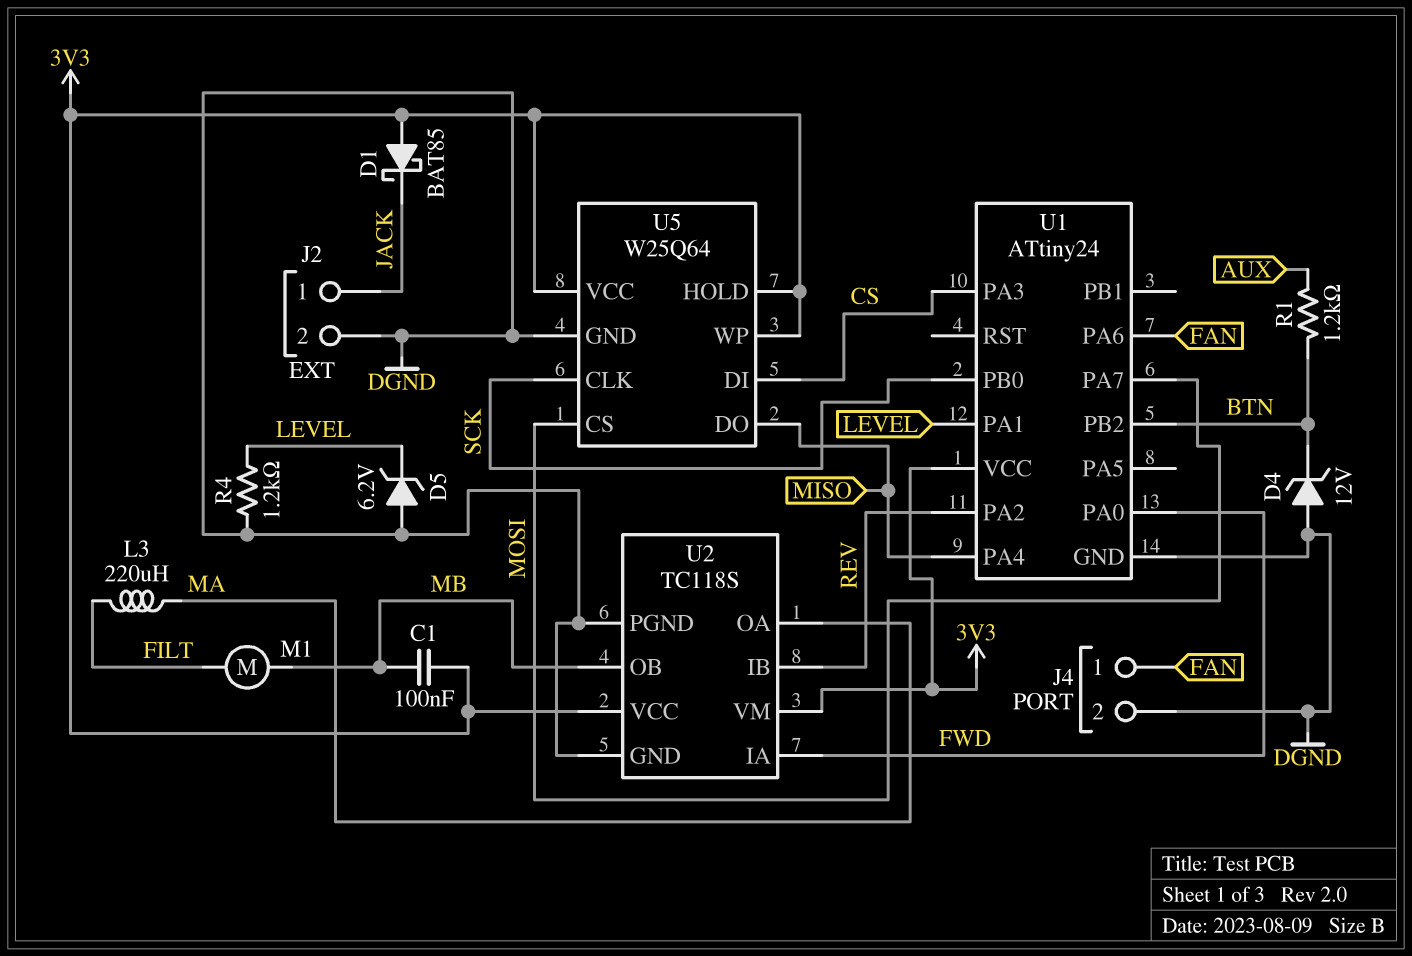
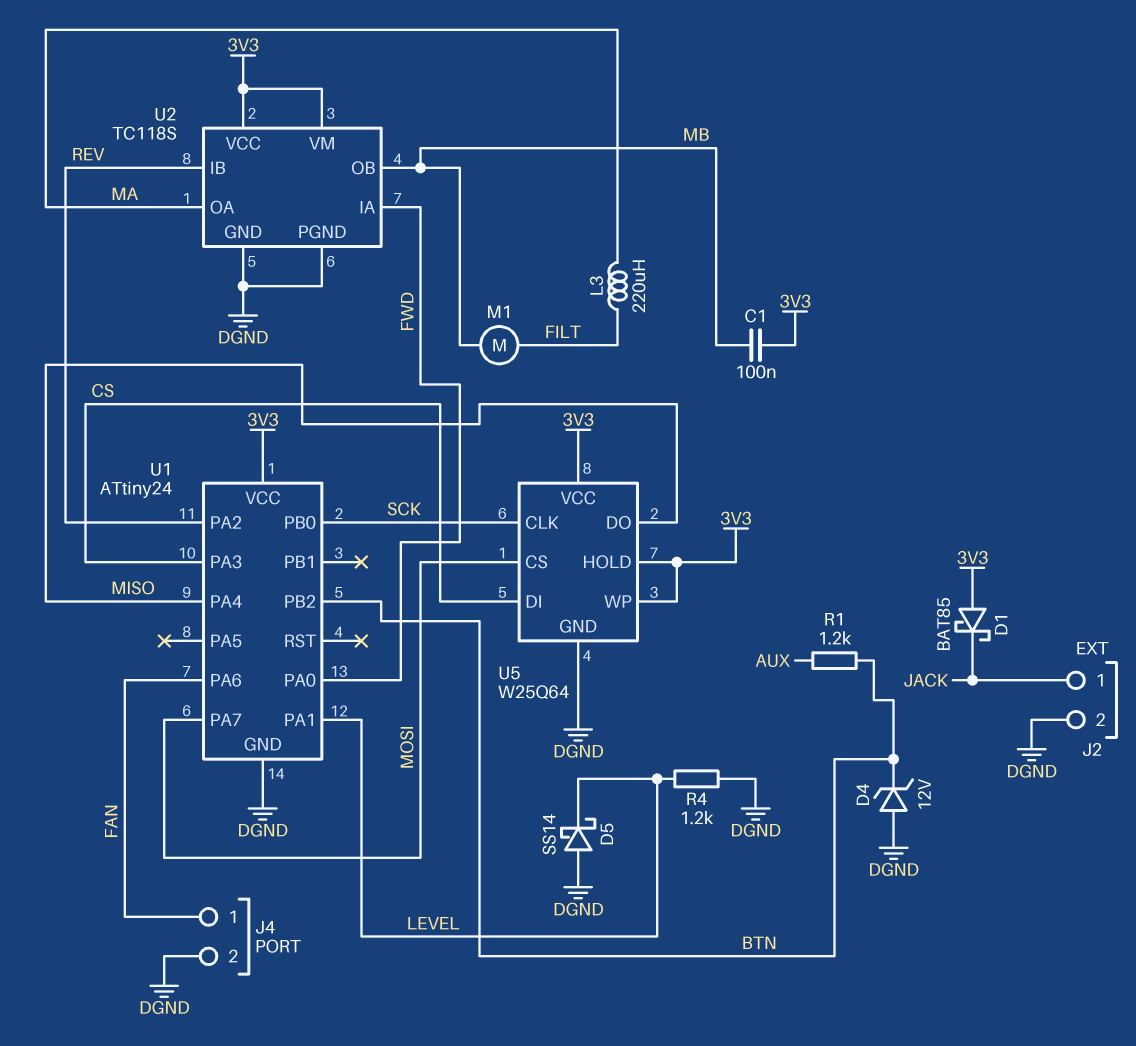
D5: zener 6.2V (A DGND, K LEVEL) -> schottky SS14 (A DGND, K LEVEL)

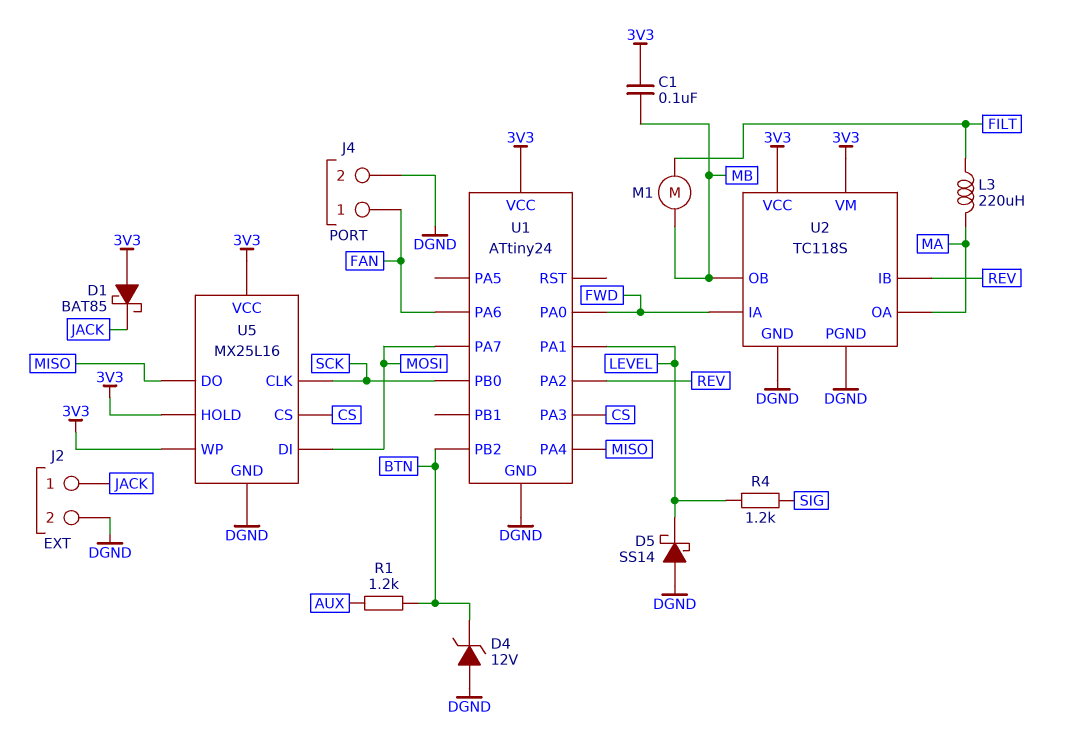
R4: 1.2k (DGND, LEVEL) -> 1.2k (LEVEL, SIG)
U5: W25Q64 -> MX25L16
U5 pin CS: MOSI -> CS
U5 pin DI: CS -> MOSI

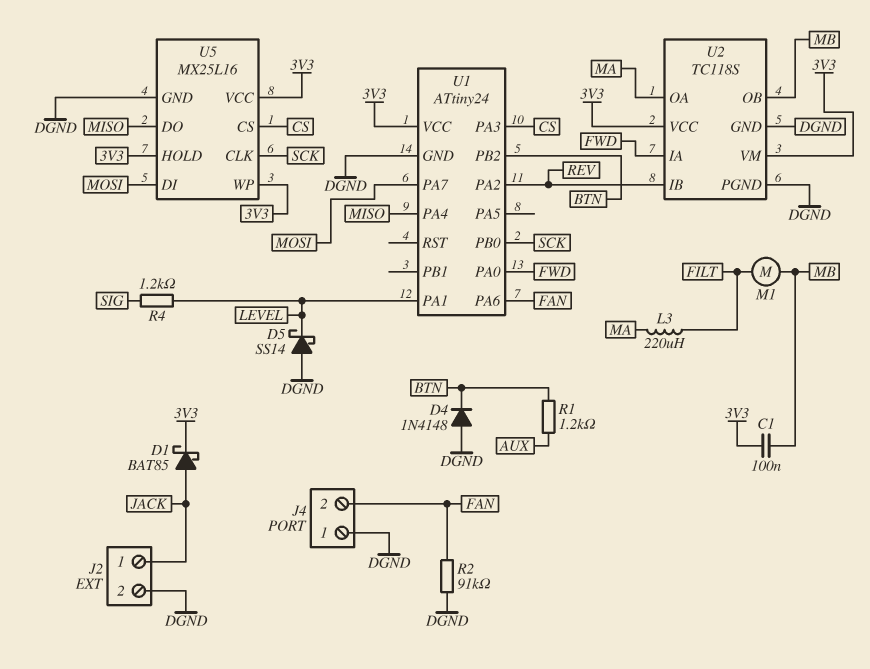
D1: schottky BAT85 (A 3V3, K JACK) -> schottky BAT85 (A JACK, K 3V3)
D4: zener 12V (A DGND, K BTN) -> diode 1N4148 (A DGND, K BTN)
J4 pin 1: FAN -> DGND
J4 pin 2: DGND -> FAN
R2: none -> 91k (DGND, FAN)

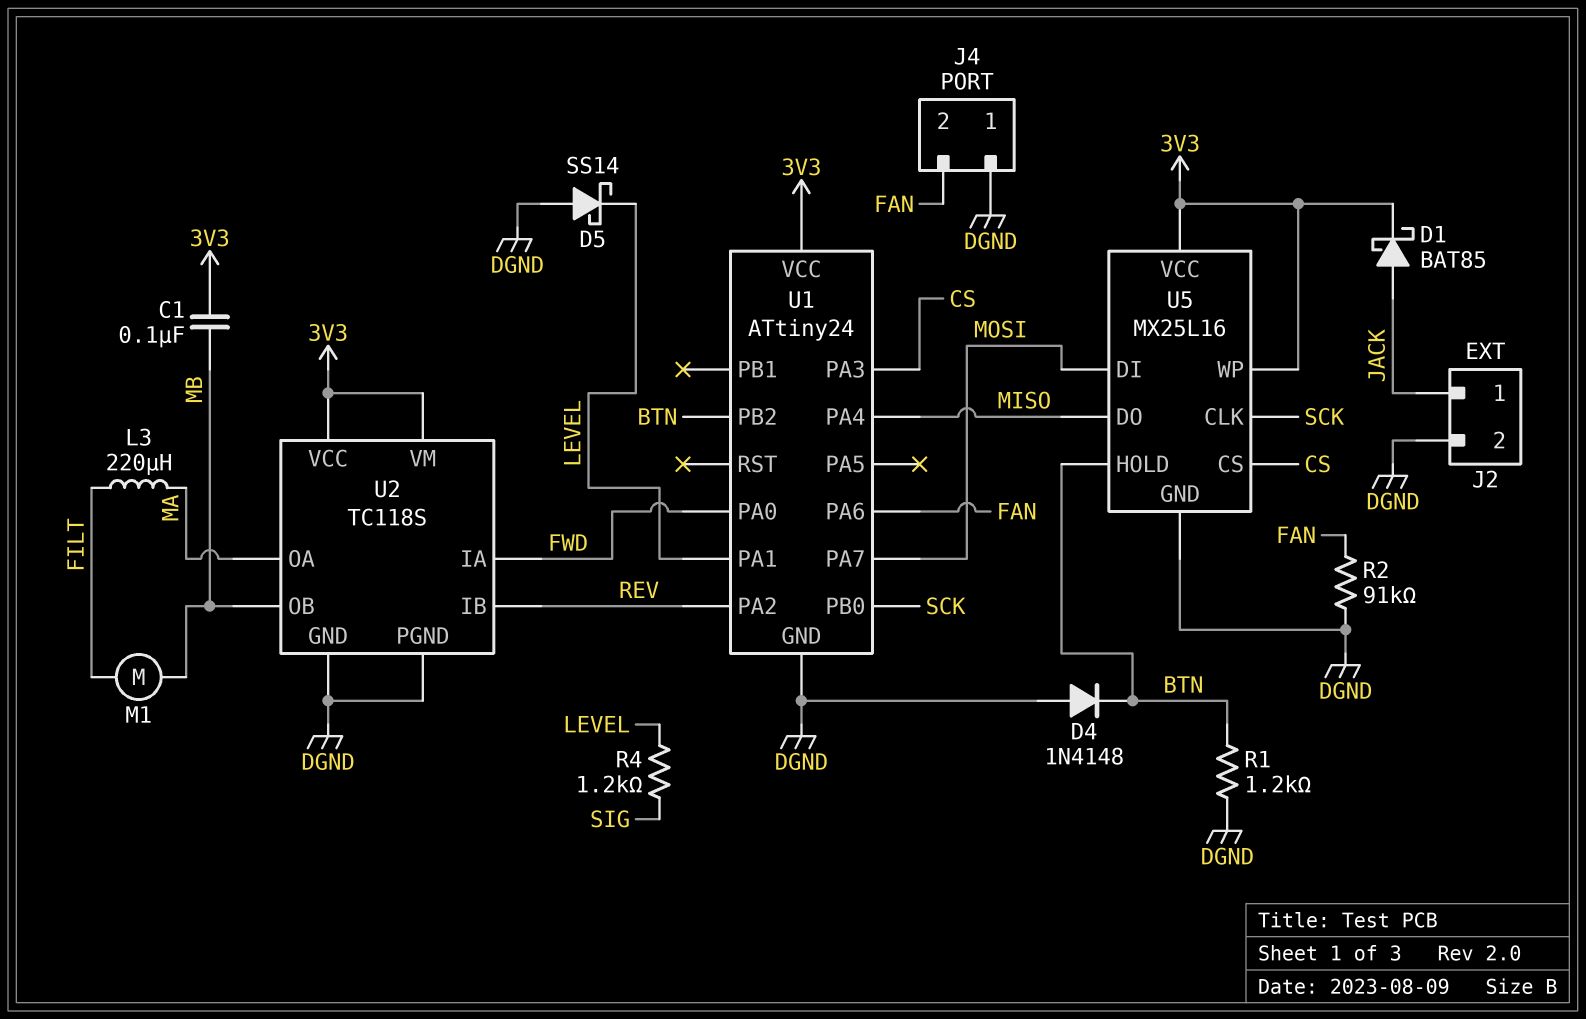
R1: 1.2k (AUX, BTN) -> 1.2k (BTN, DGND)
U5 pin HOLD: 3V3 -> BTN

